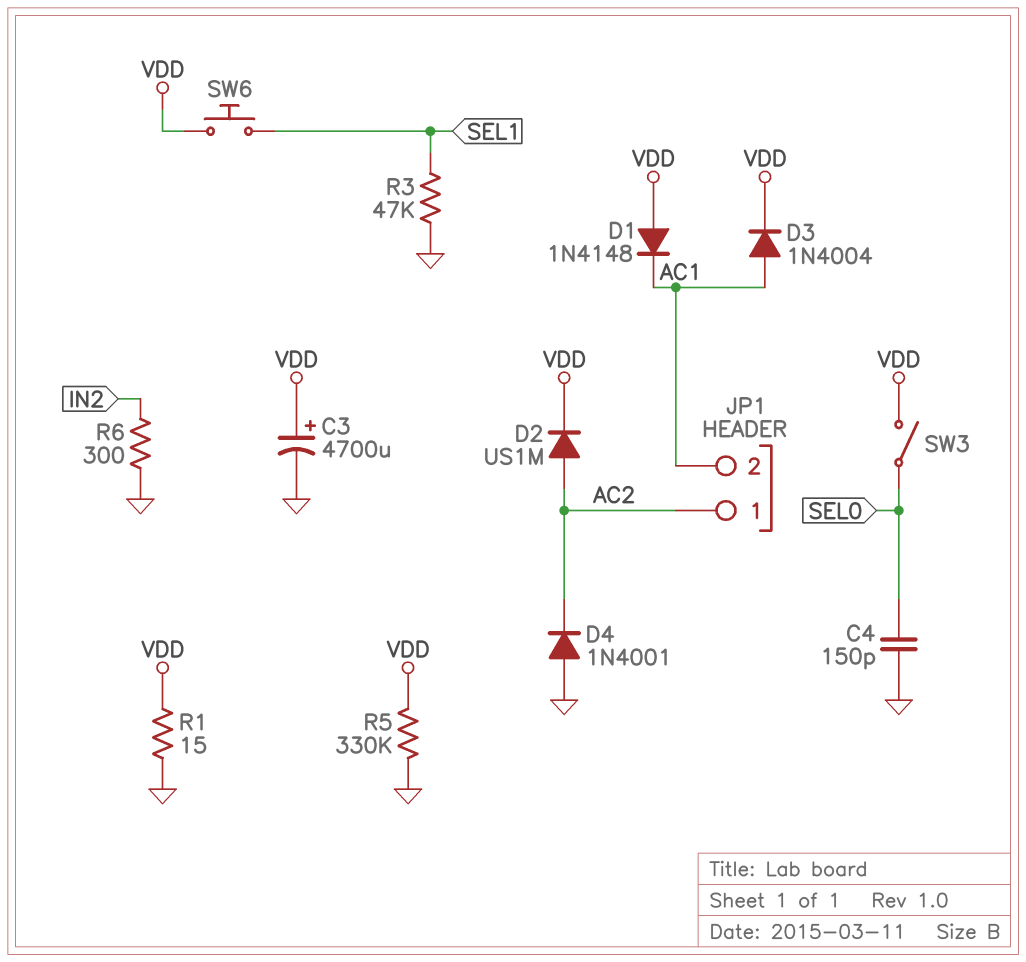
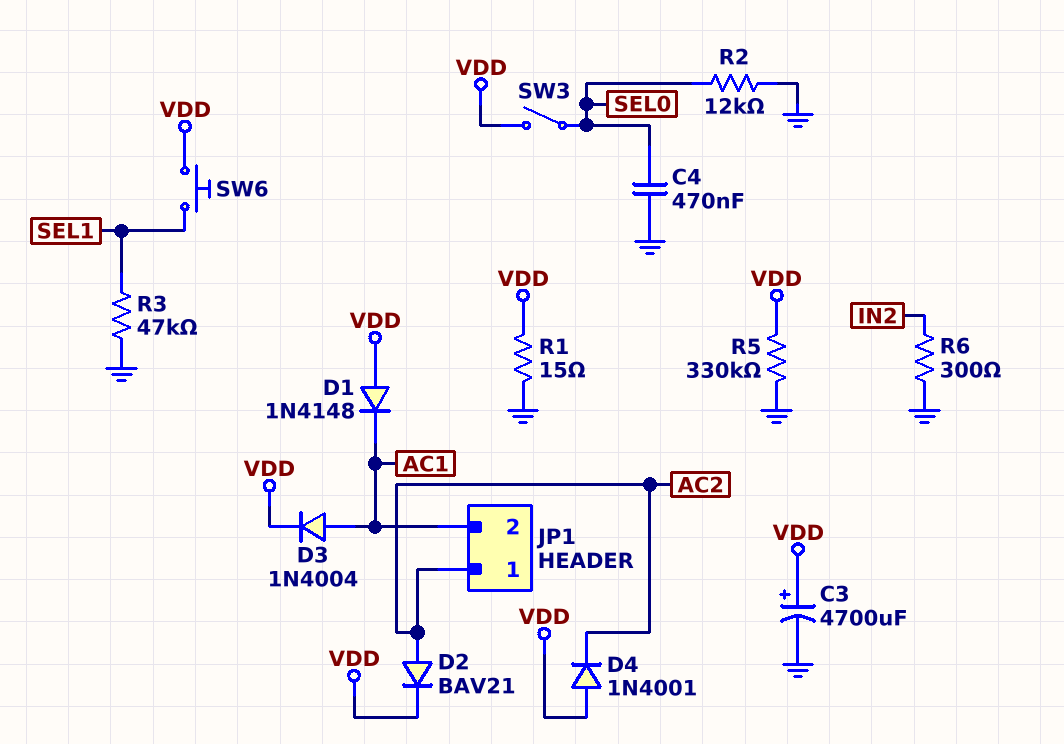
C4: 150pF (GND, SEL0) -> 470nF (GND, SEL0)
D2: diode US1M (A AC2, K VDD) -> diode BAV21 (A AC2, K VDD)
D4: diode 1N4001 (A GND, K AC2) -> diode 1N4001 (A VDD, K AC2)
R2: none -> 12k (GND, SEL0)

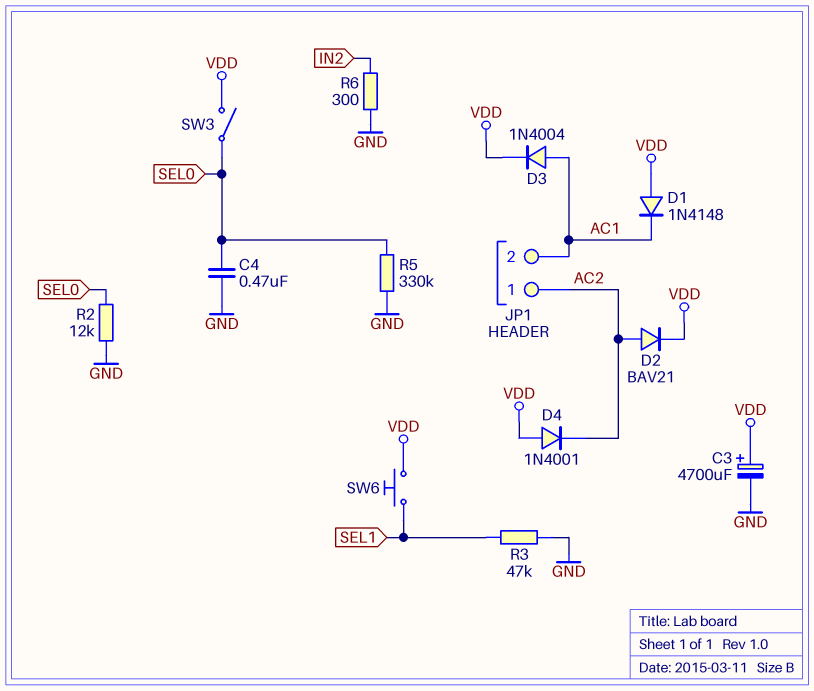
R1: 15 (GND, VDD) -> none
R5: 330k (GND, VDD) -> 330k (GND, SEL0)

